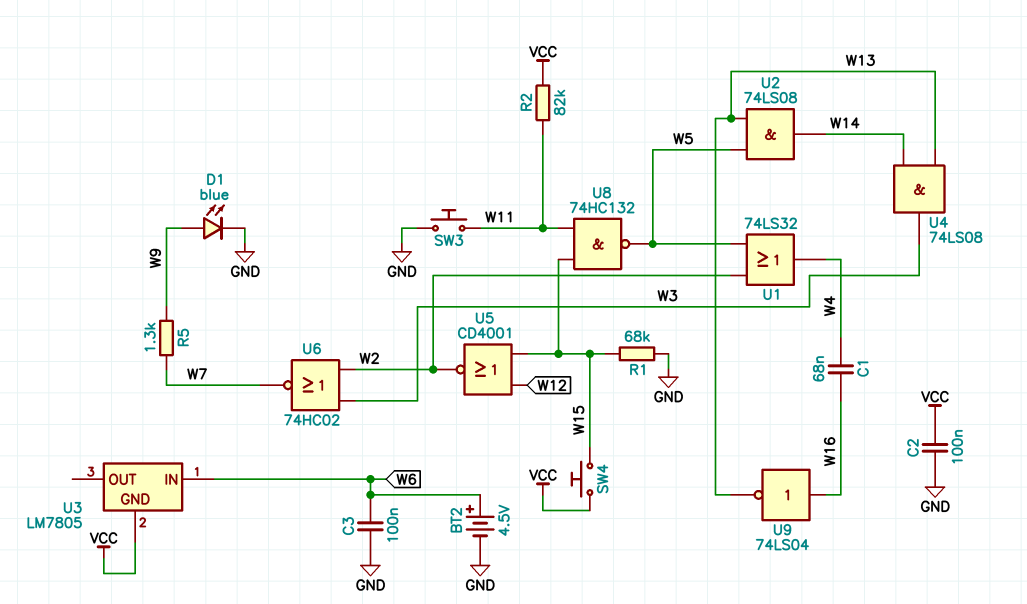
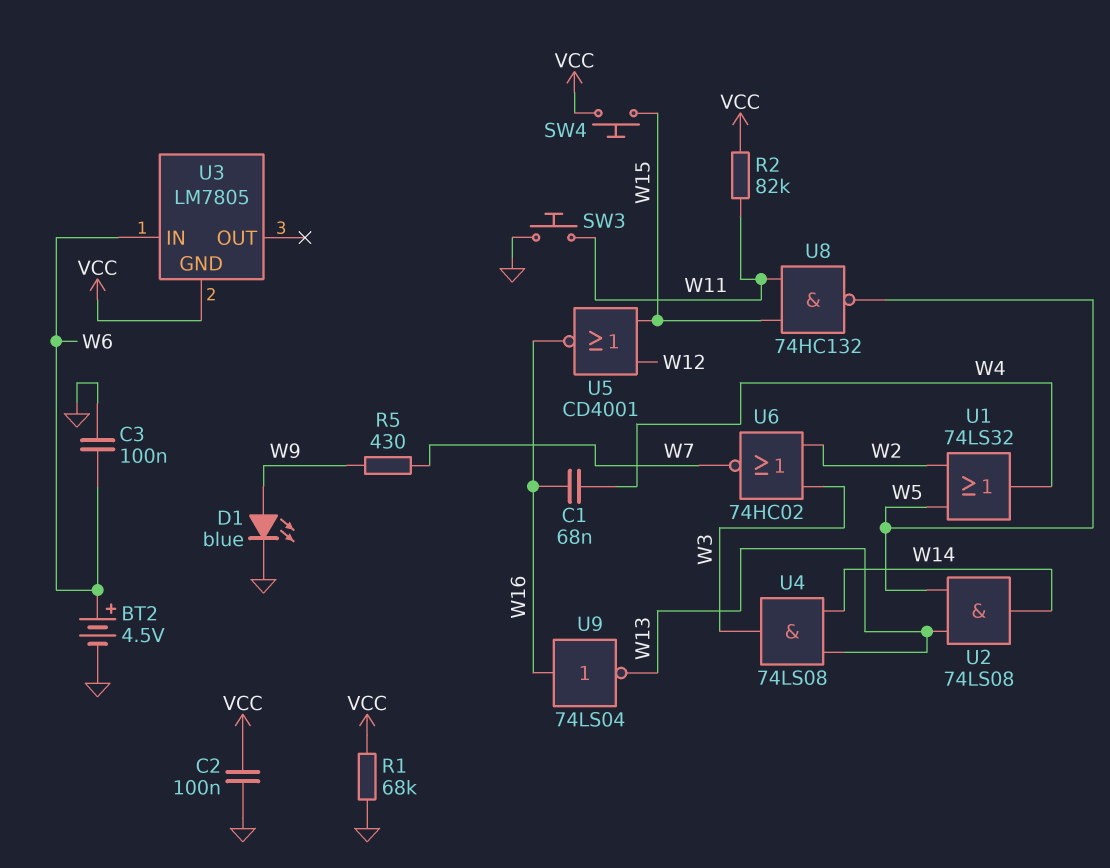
R1: 68k (GND, W15) -> 68k (GND, VCC)
R5: 1.3k (W7, W9) -> 430 (W7, W9)
U5: NOR CD4001 (in W12, in W15, out W2) -> NOR CD4001 (in W12, in W15, out W16)

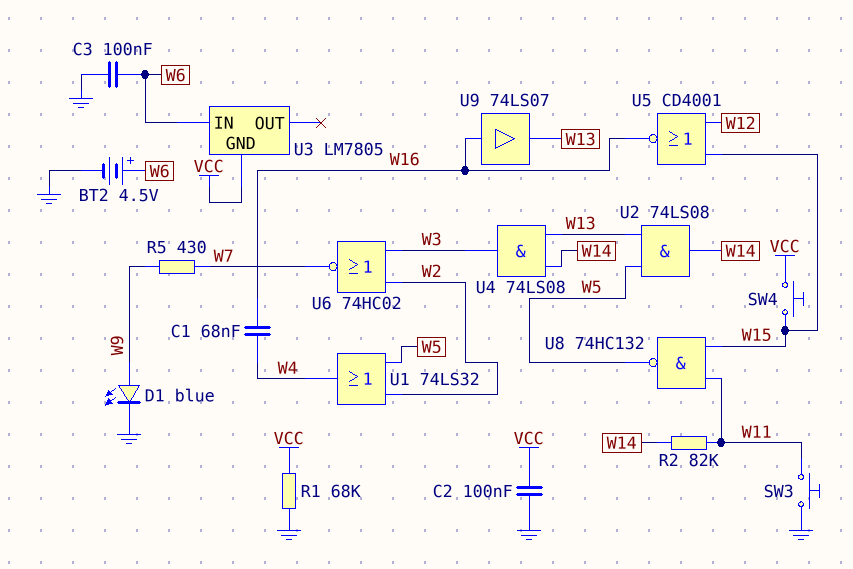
R2: 82k (VCC, W11) -> 82k (W11, W14)
U9: NOT 74LS04 (in W16, out W13) -> buffer 74LS07 (in W16, out W13)

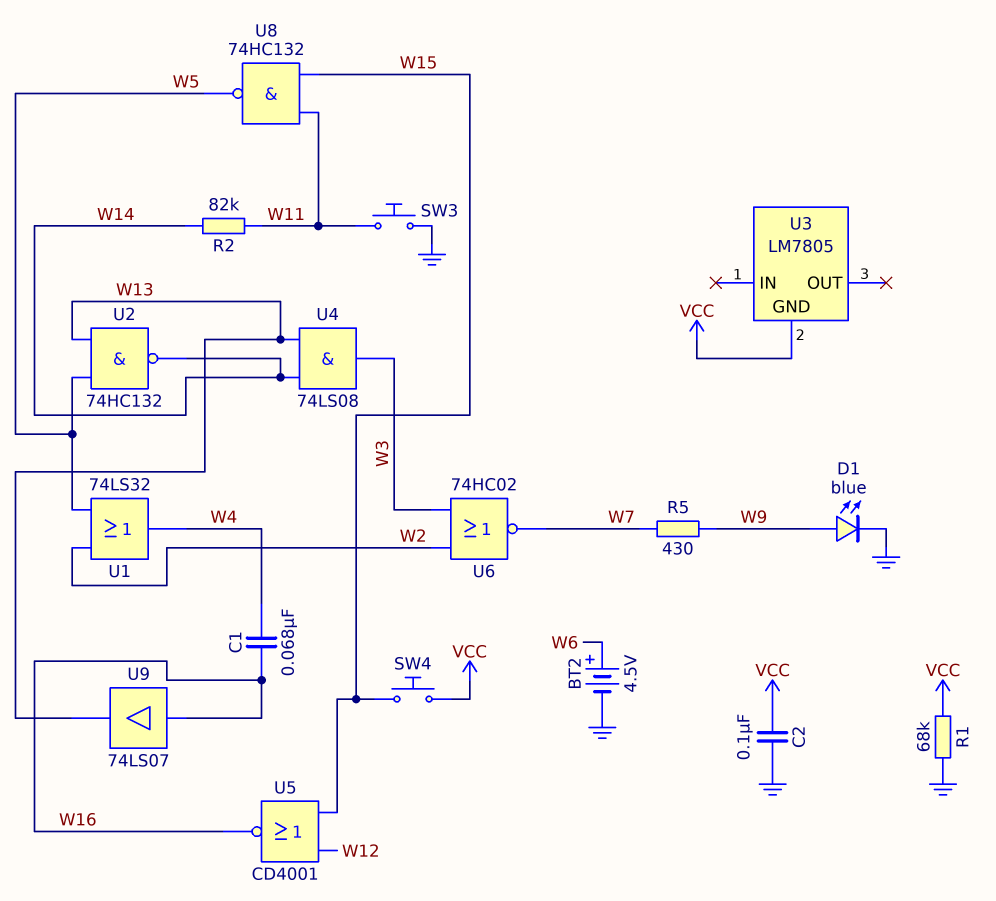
C3: 100nF (GND, W6) -> none
U2: AND 74LS08 (in W5, in W13, out W14) -> NAND 74HC132 (in W5, in W13, out W14)
U3 pin IN: W6 -> none

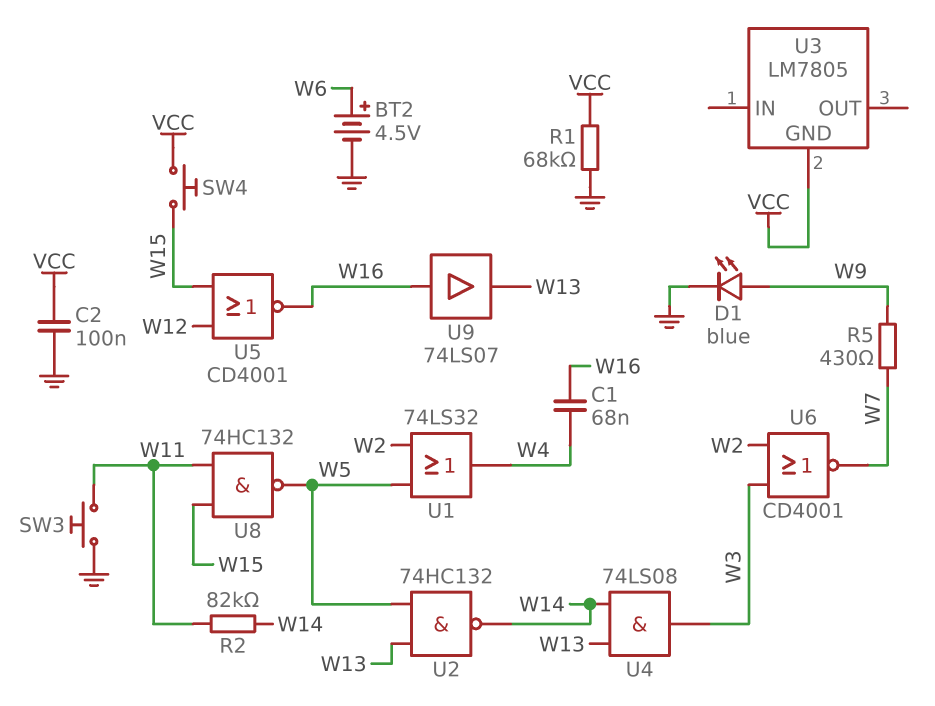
U6: NOR 74HC02 (in W2, in W3, out W7) -> NOR CD4001 (in W2, in W3, out W7)

